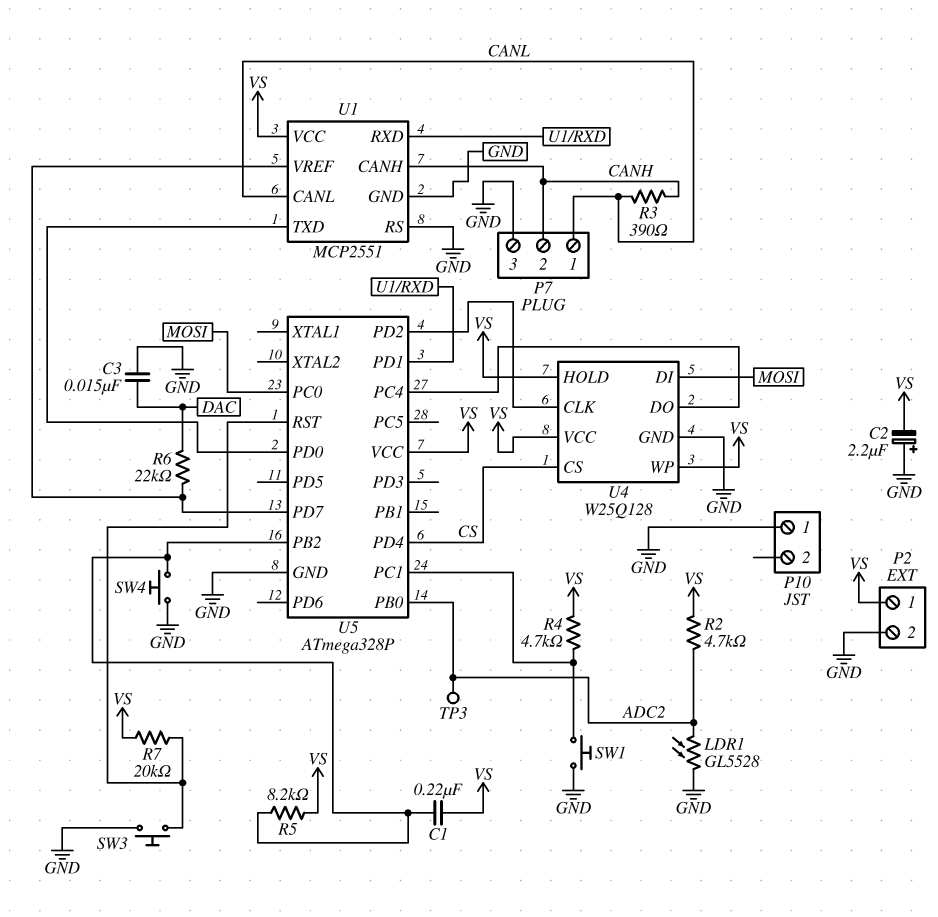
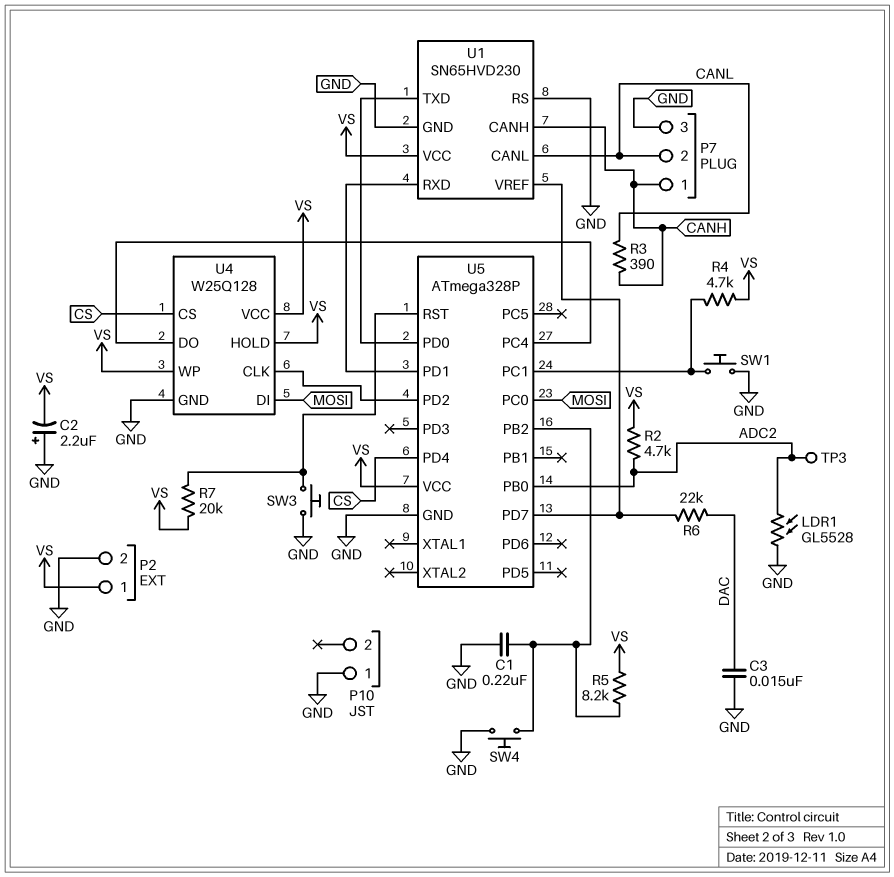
C1: 220nF (U5/PB2, VS) -> 220nF (GND, U5/PB2)
P7 pin 1: CANL -> CANH
P7 pin 2: CANH -> CANL
U1: MCP2551 -> SN65HVD230

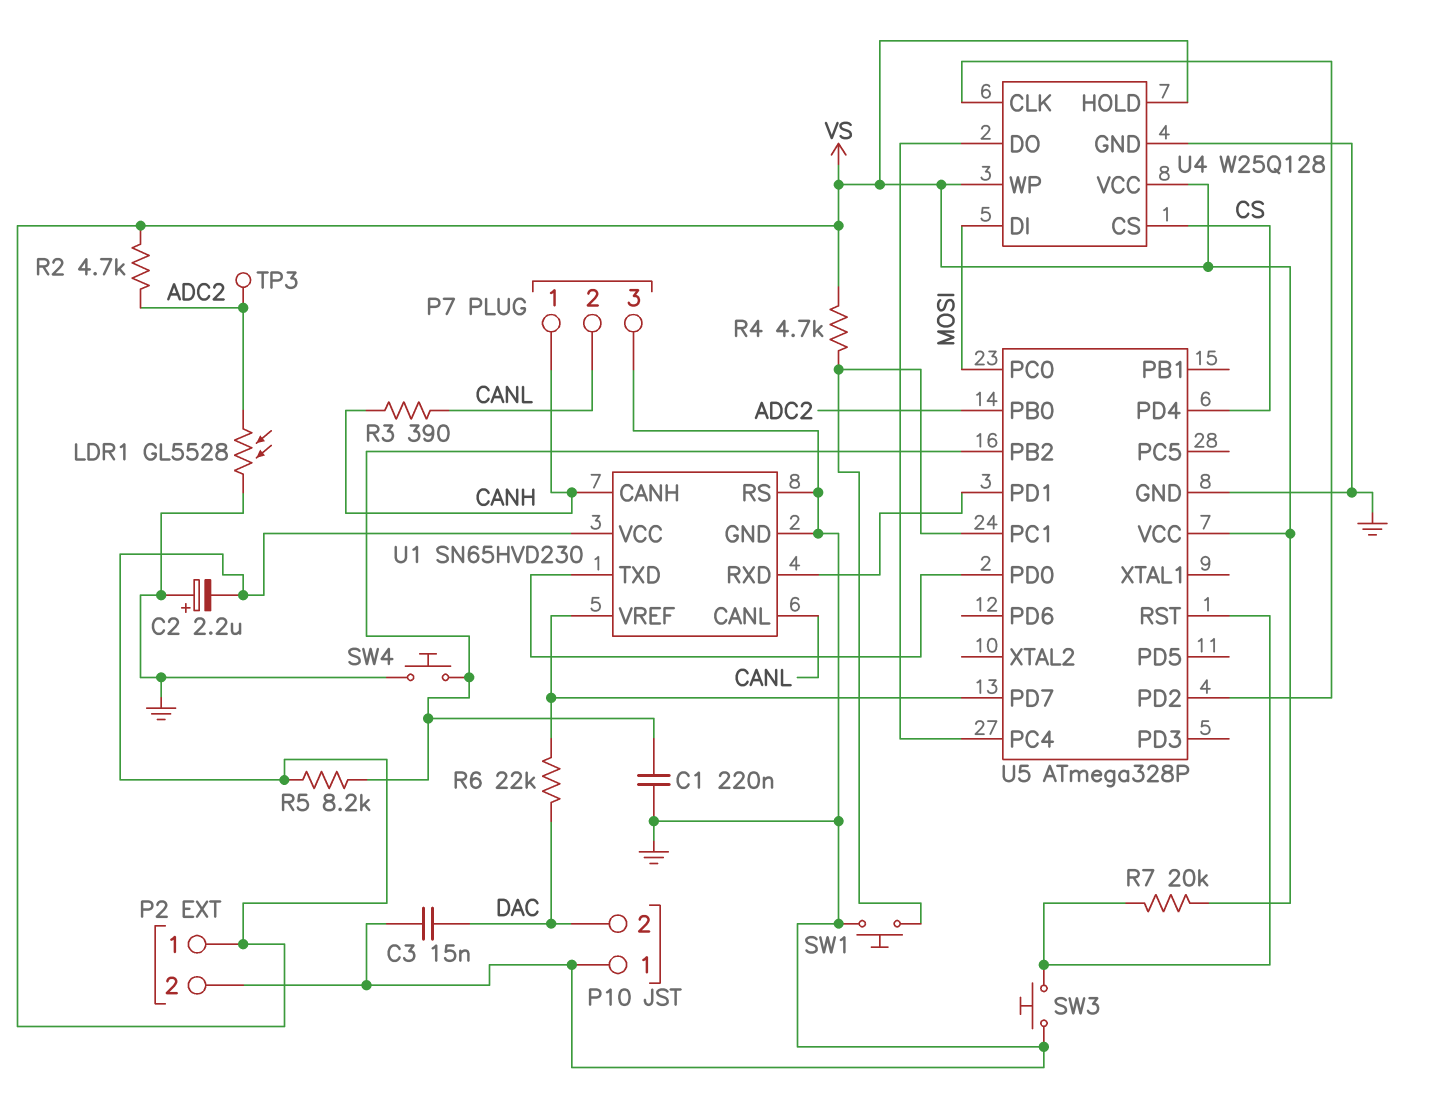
P10 pin 2: none -> DAC

